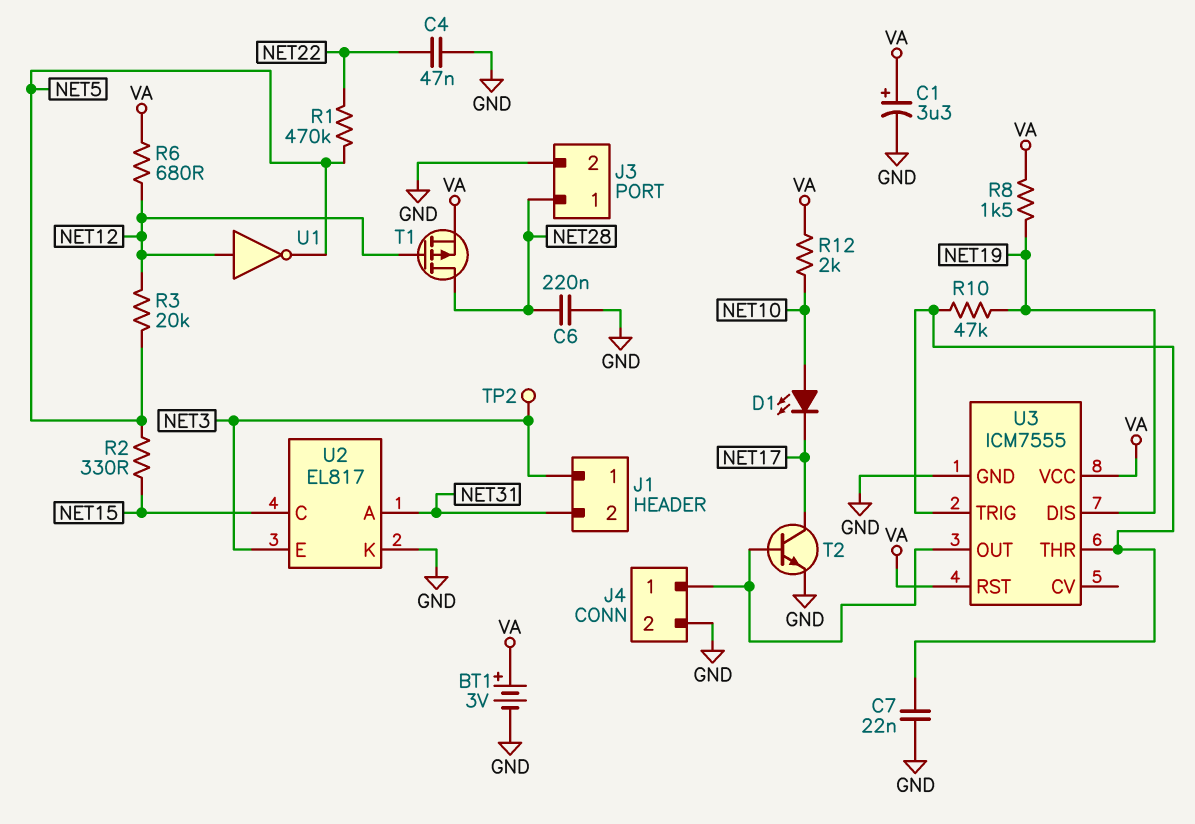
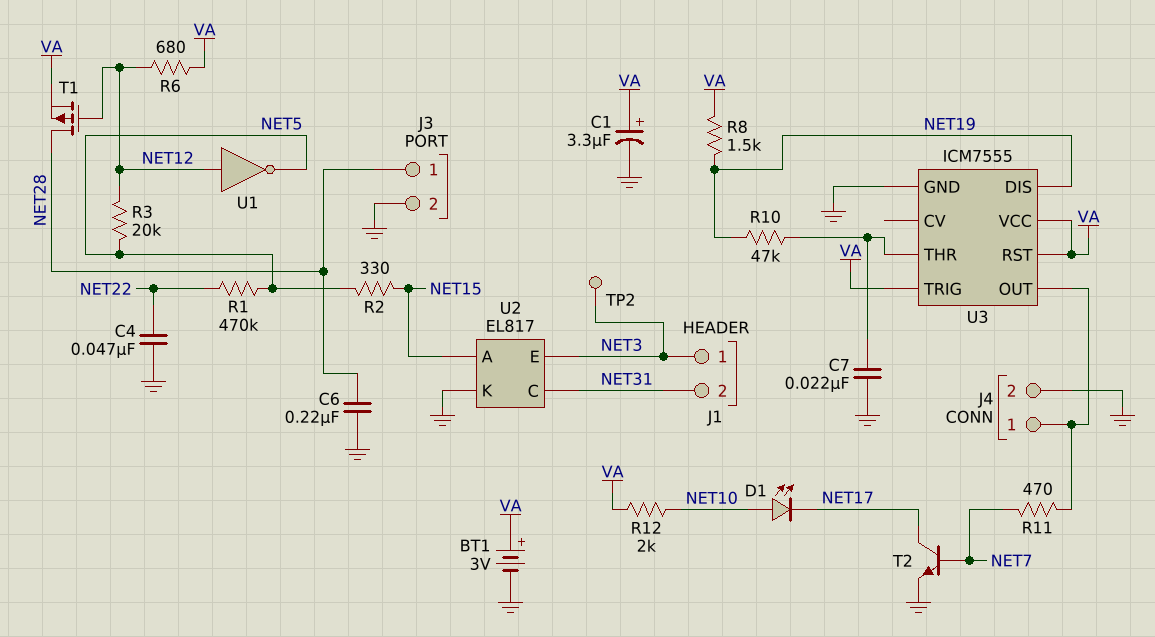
R11: none -> 470 (J4/1, NET7)
T2: NPN (B J4/1, C NET17, E GND) -> NPN (B NET7, C NET17, E GND)
U2 pin A: NET31 -> NET15
U2 pin C: NET15 -> NET31
U3 pin TRIG: U3/THR -> VA

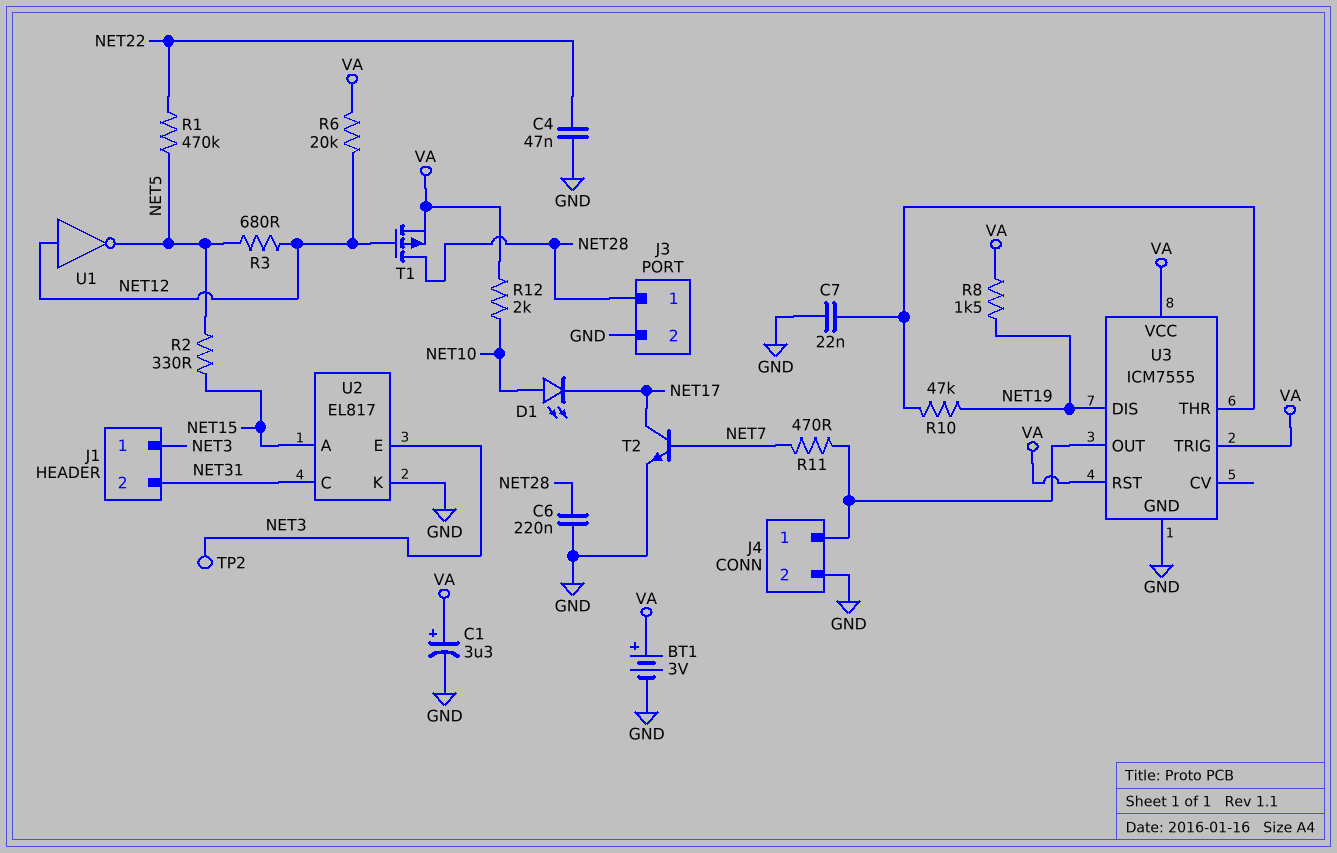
R3: 20k (NET5, NET12) -> 680 (NET5, NET12)
R6: 680 (NET12, VA) -> 20k (NET12, VA)

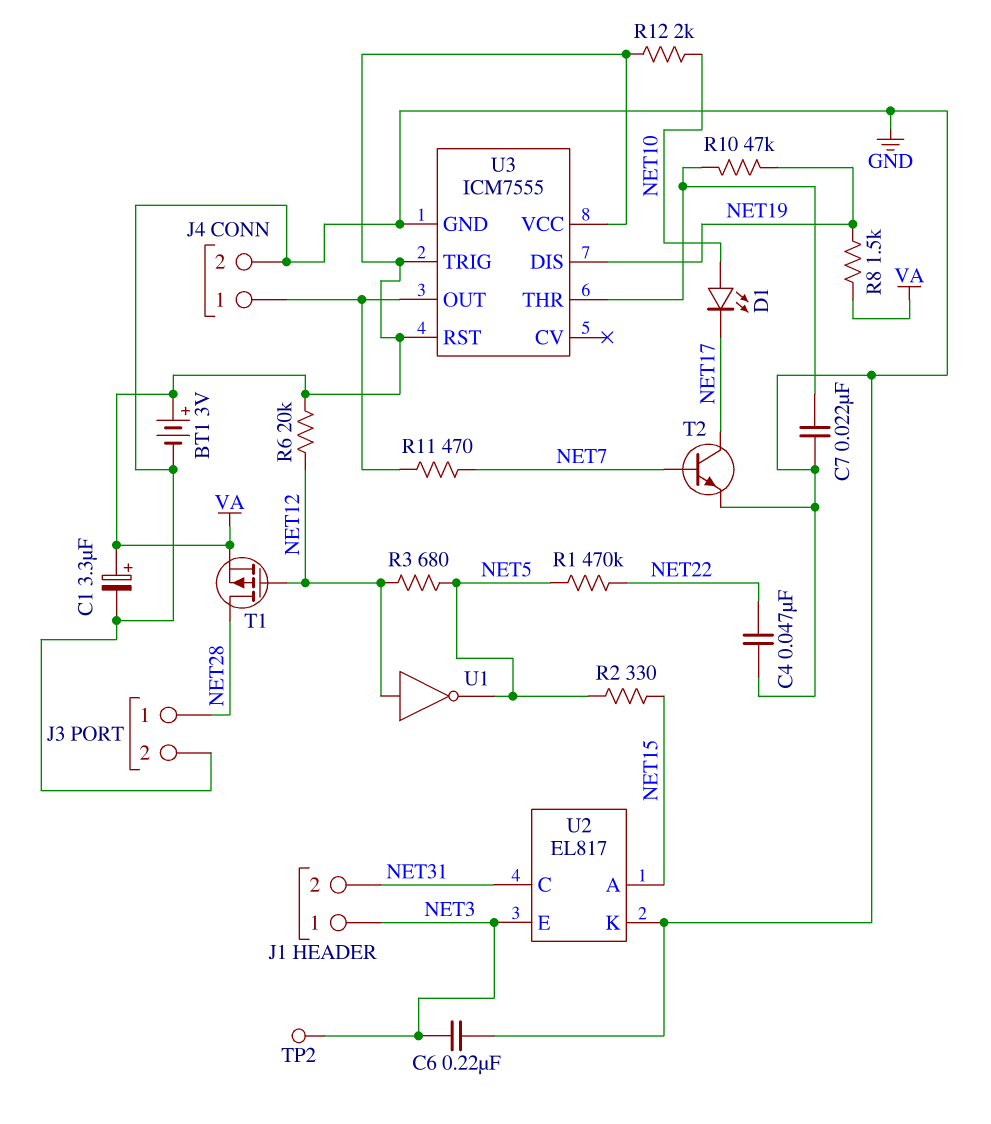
C6: 220nF (GND, NET28) -> 220nF (GND, NET3)

